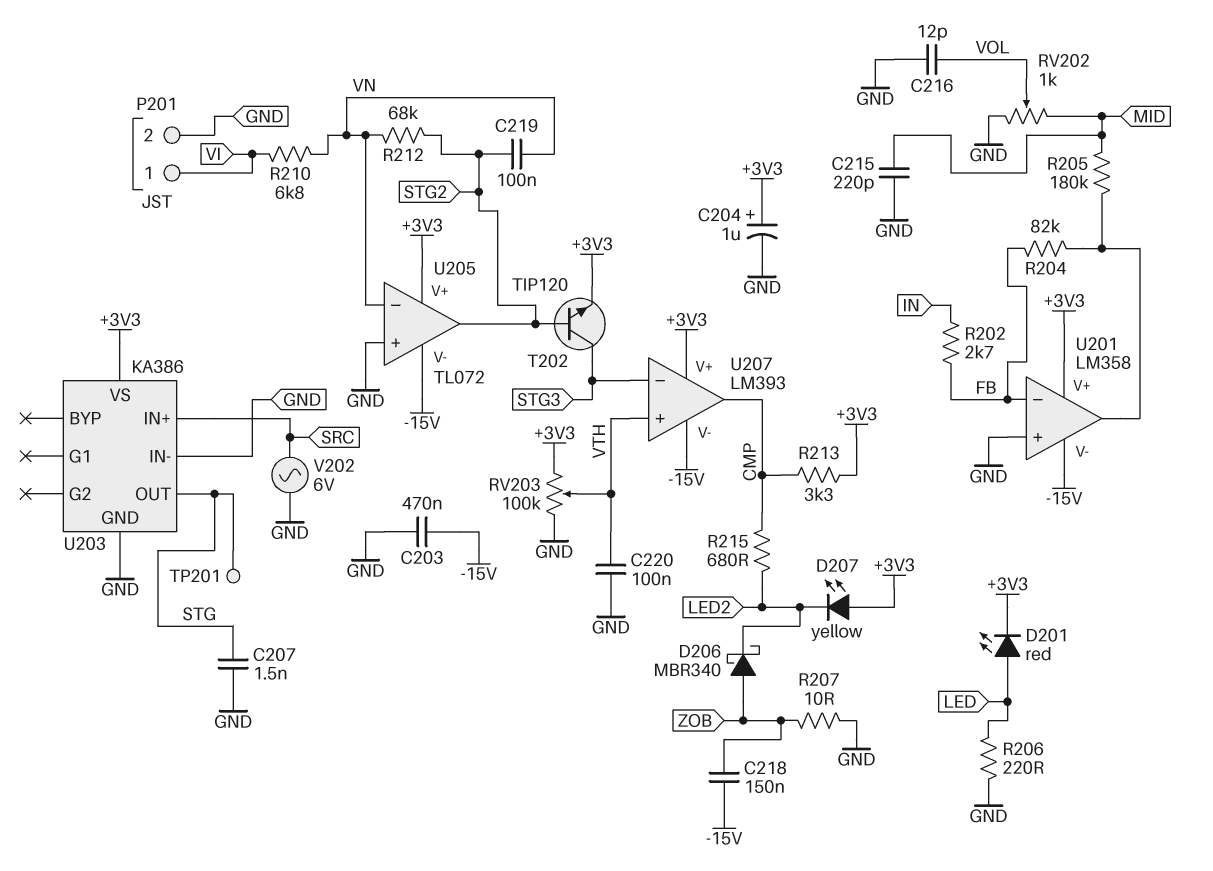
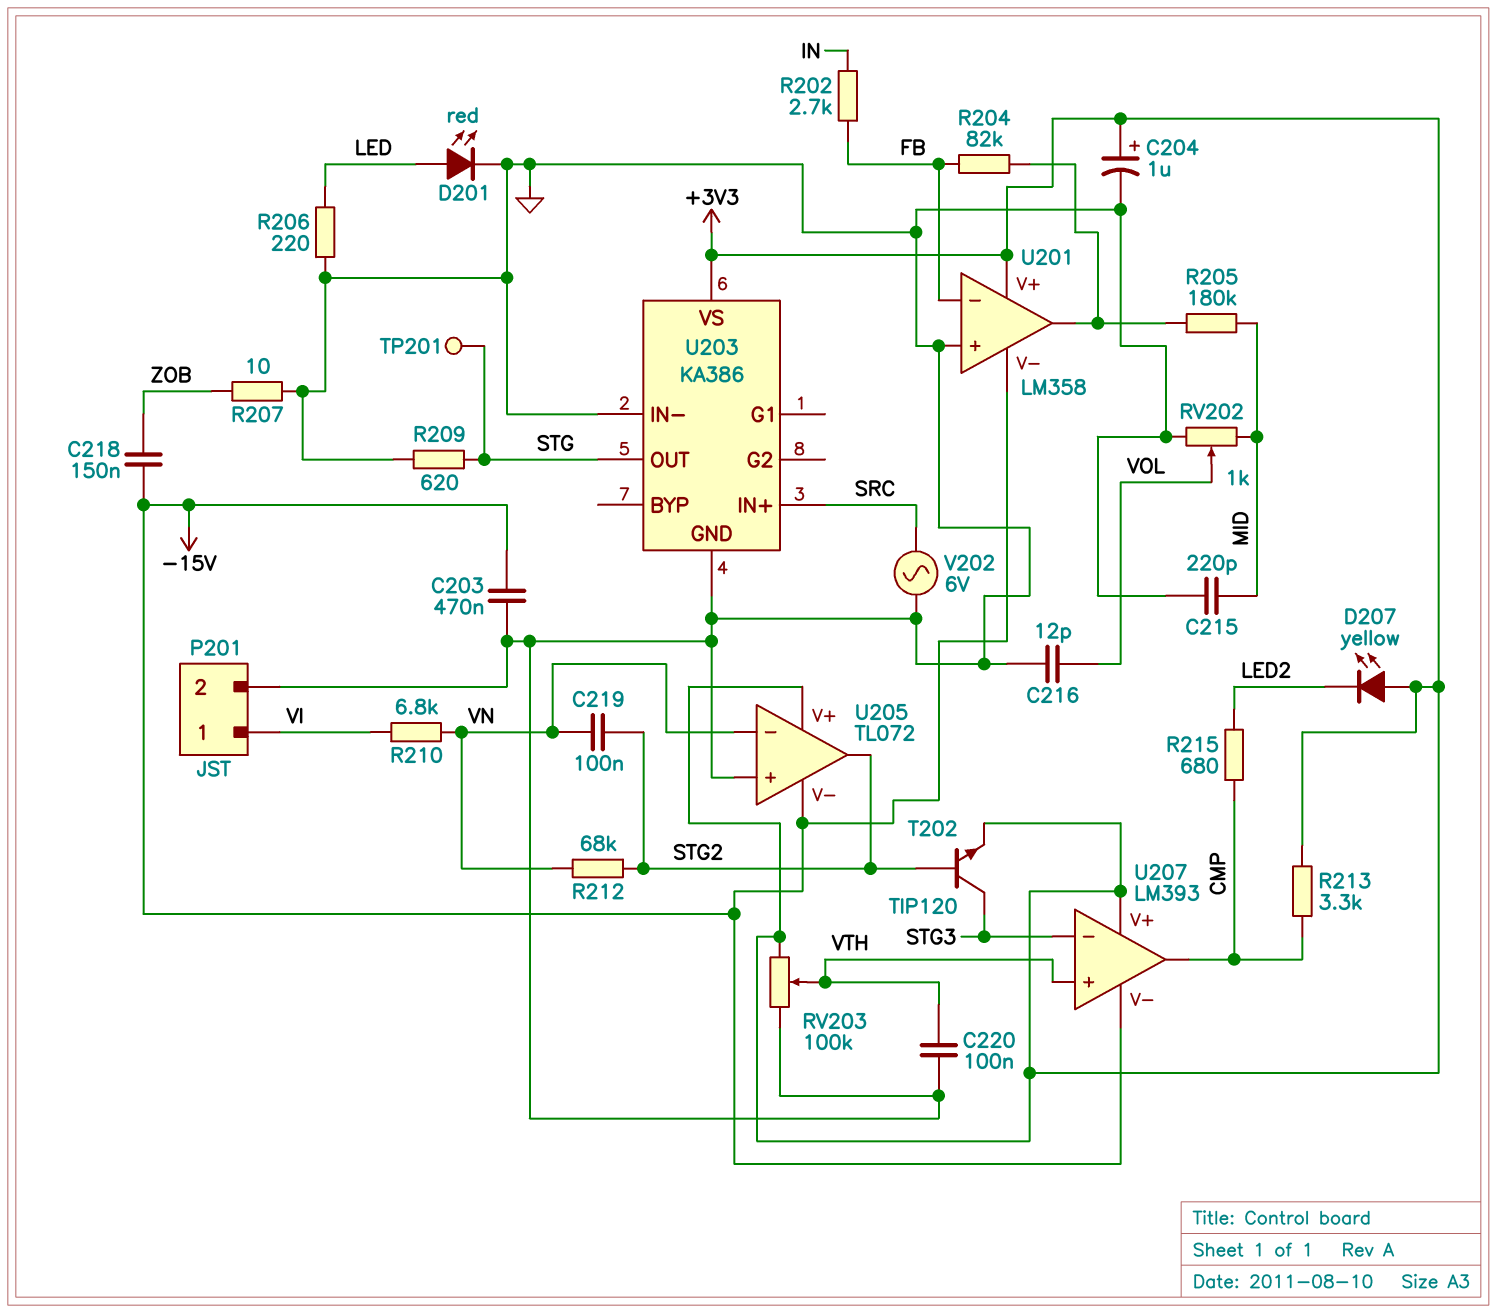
C207: 1.5nF (GND, STG) -> none
D201: LED red (A LED, K +3V3) -> LED red (A LED, K GND)
D206: schottky MBR340 (A ZOB, K LED2) -> none
R209: none -> 620 (GND, STG)

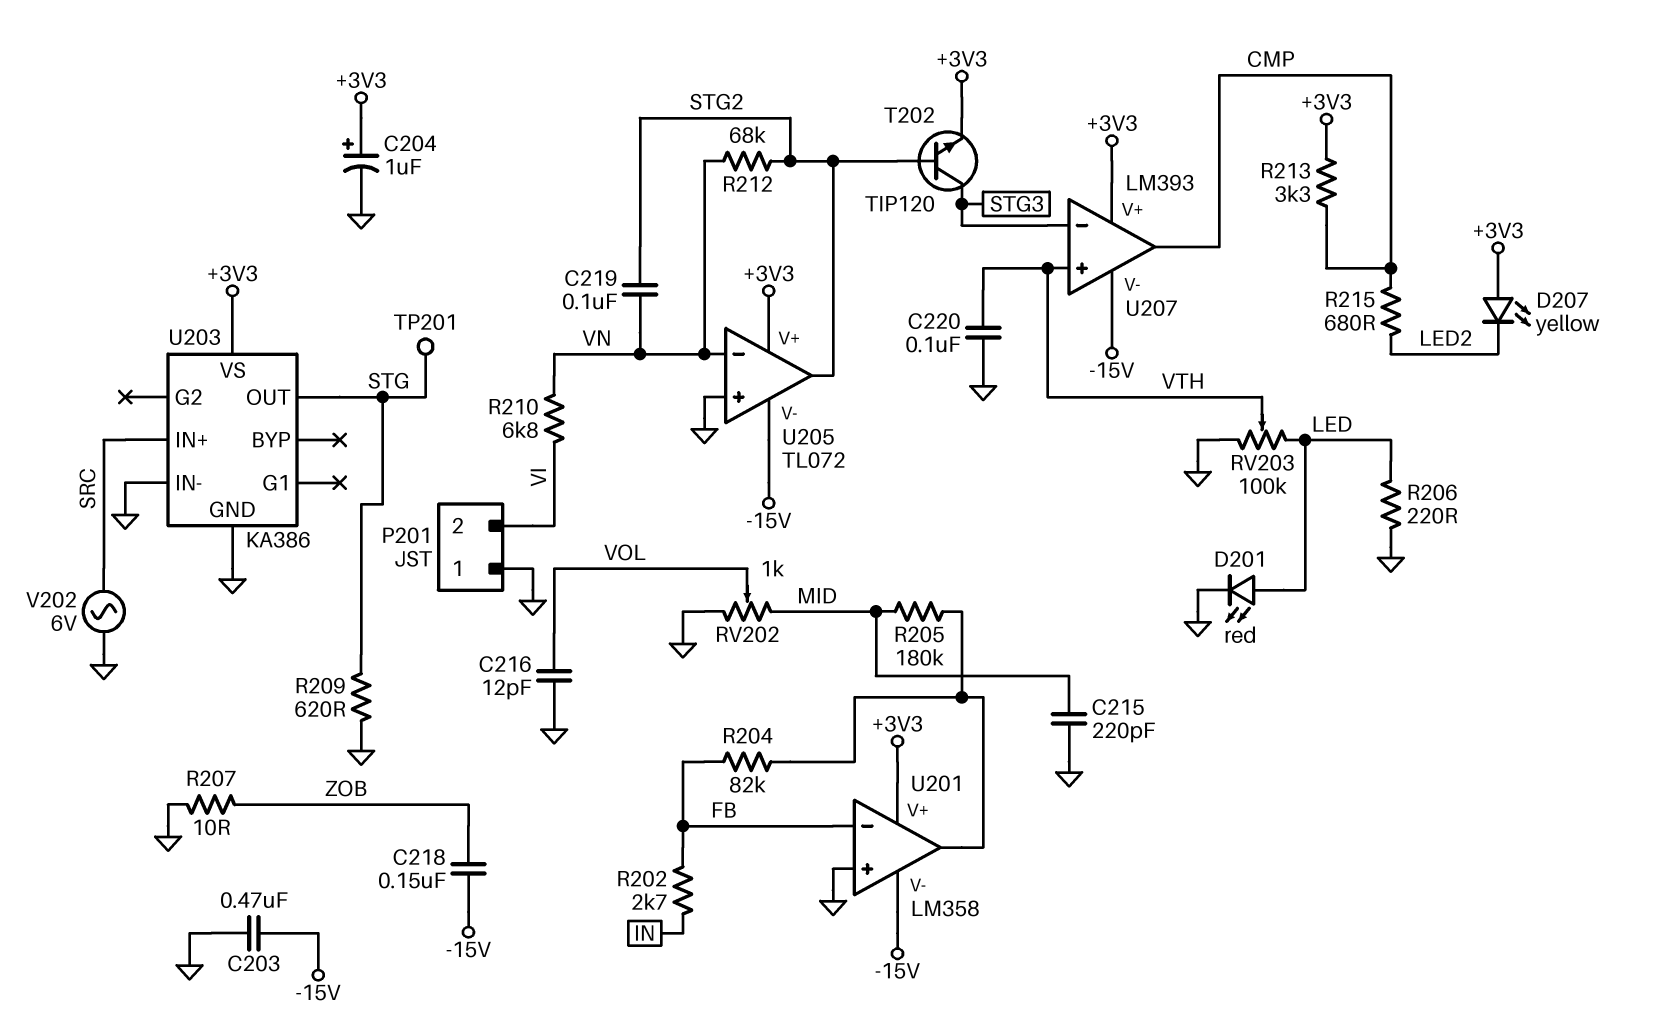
P201 pin 1: VI -> GND
P201 pin 2: GND -> VI
RV203: 100k (+3V3, GND, wiper VTH) -> 100k (GND, LED, wiper VTH)

